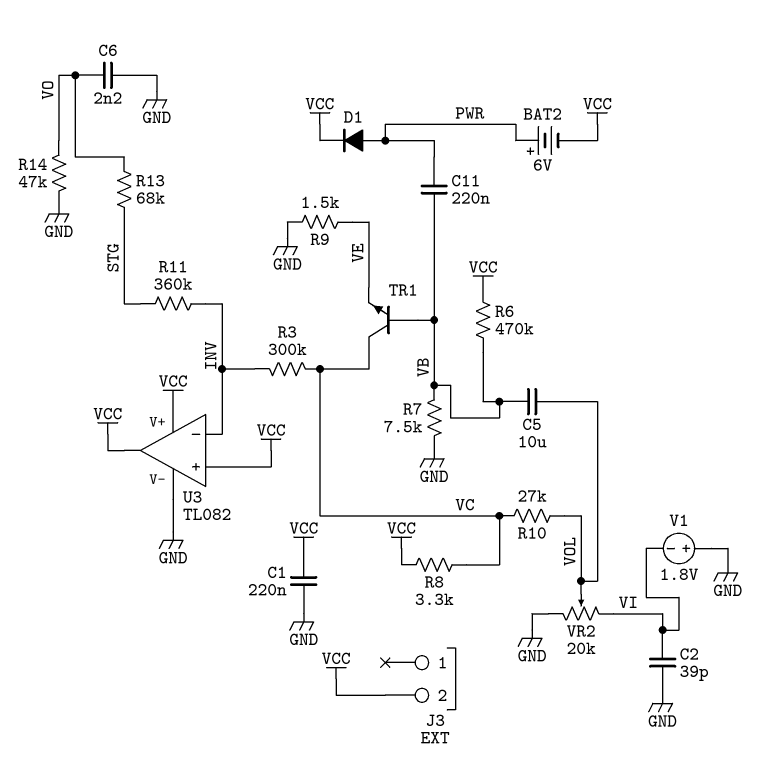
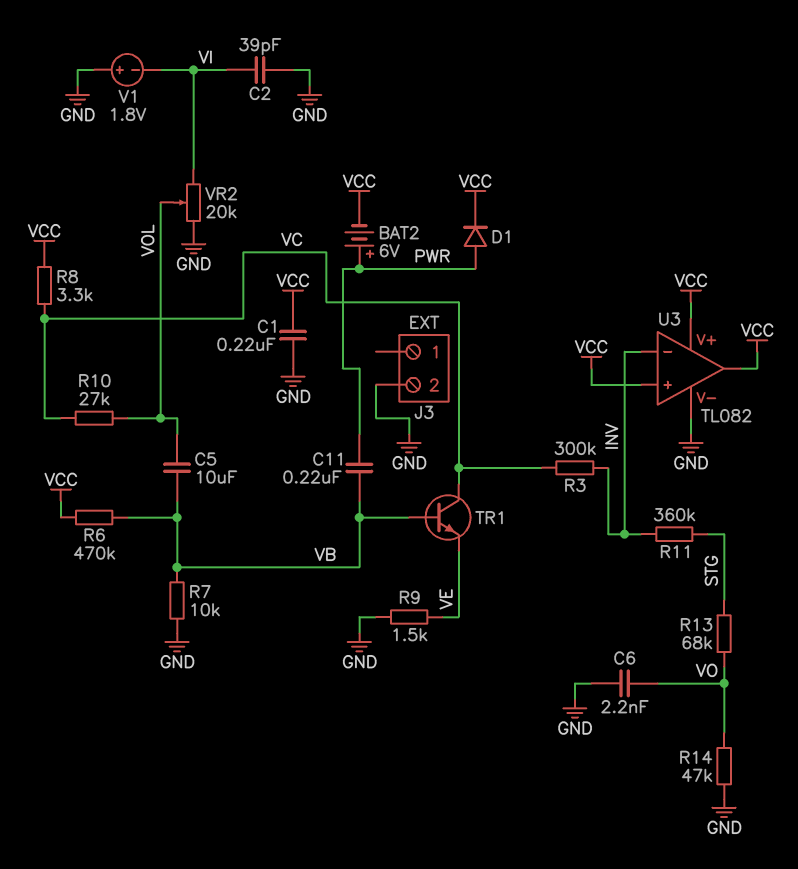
J3 pin 2: VCC -> GND
R7: 7.5k (GND, VB) -> 10k (GND, VB)

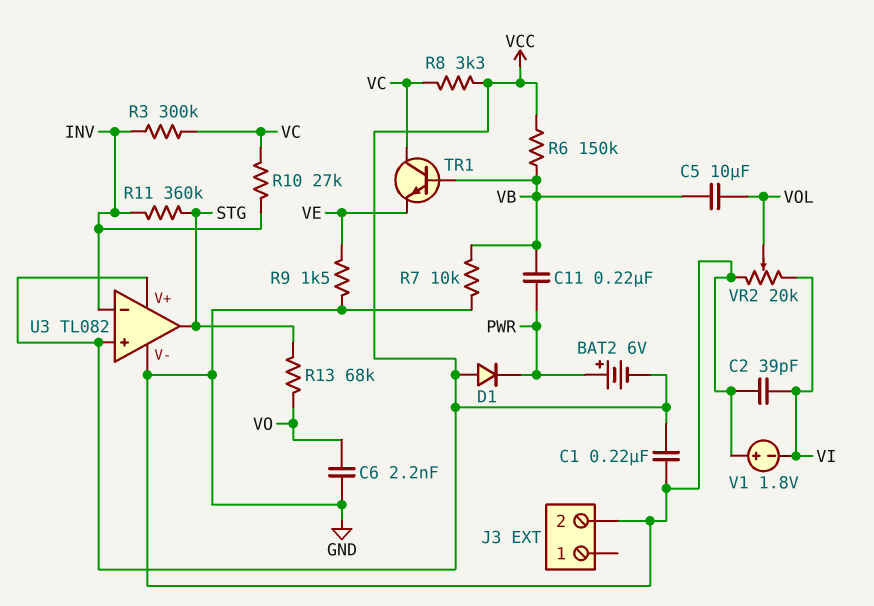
D1: diode (A PWR, K VCC) -> diode (A VCC, K PWR)
R6: 470k (VB, VCC) -> 150k (VB, VCC)
R10: 27k (VC, VOL) -> 27k (INV, VC)
R14: 47k (GND, VO) -> none
U3 pin out: VCC -> STG

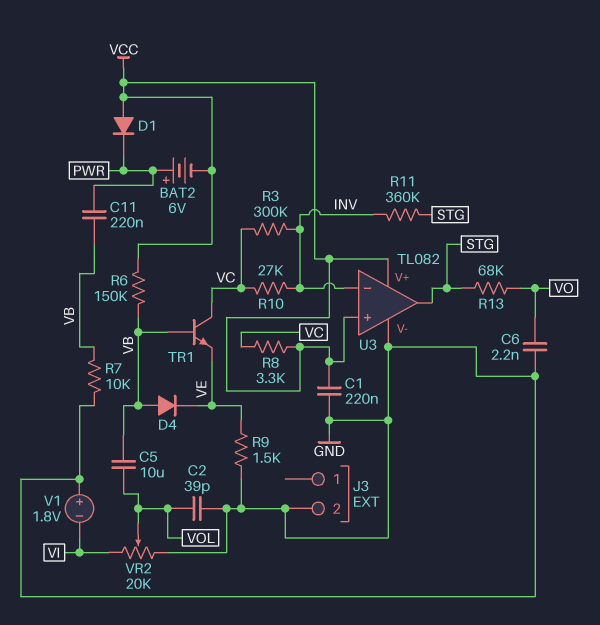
C2: 39pF (GND, VI) -> 39pF (GND, VOL)
D4: none -> diode (A VB, K VE)

